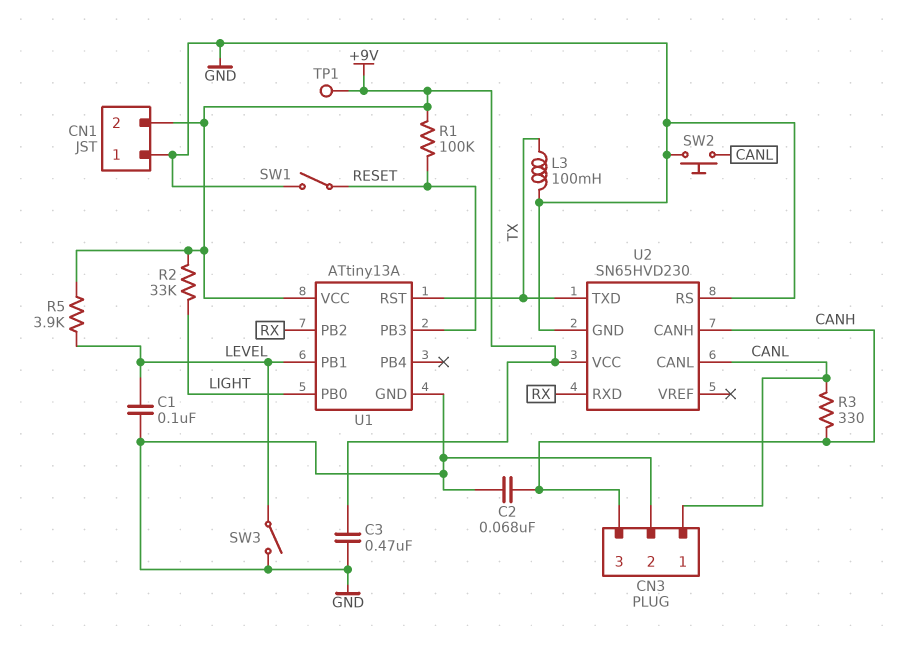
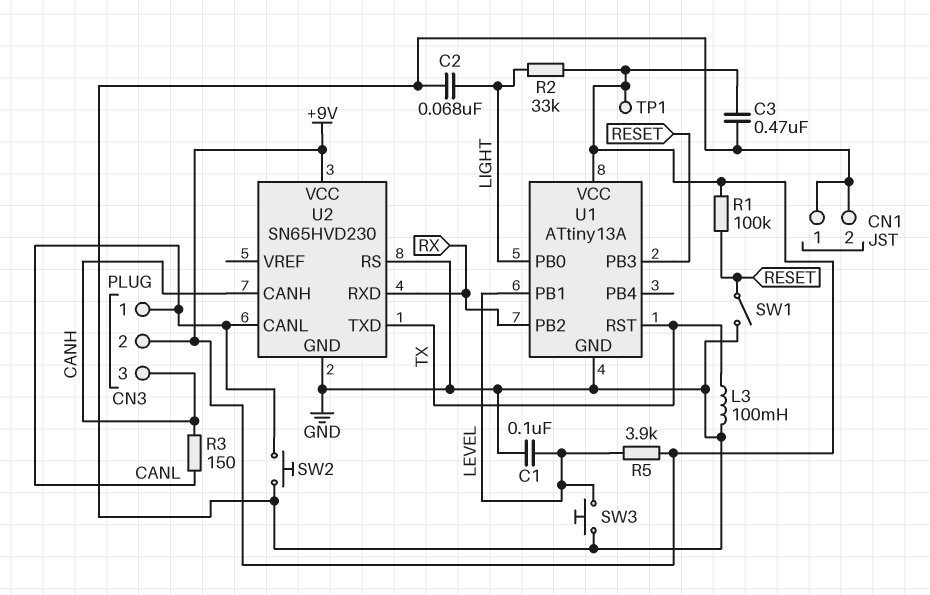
C2: 68nF (CANH, GND) -> 68nF (GND, LIGHT)
CN1 pin 2: +9V -> GND
CN3 pin 2: GND -> +9V
R3: 330 (CANH, CANL) -> 150 (CANH, CANL)
SW3: switch (GND, LEVEL) -> button (GND, LEVEL)

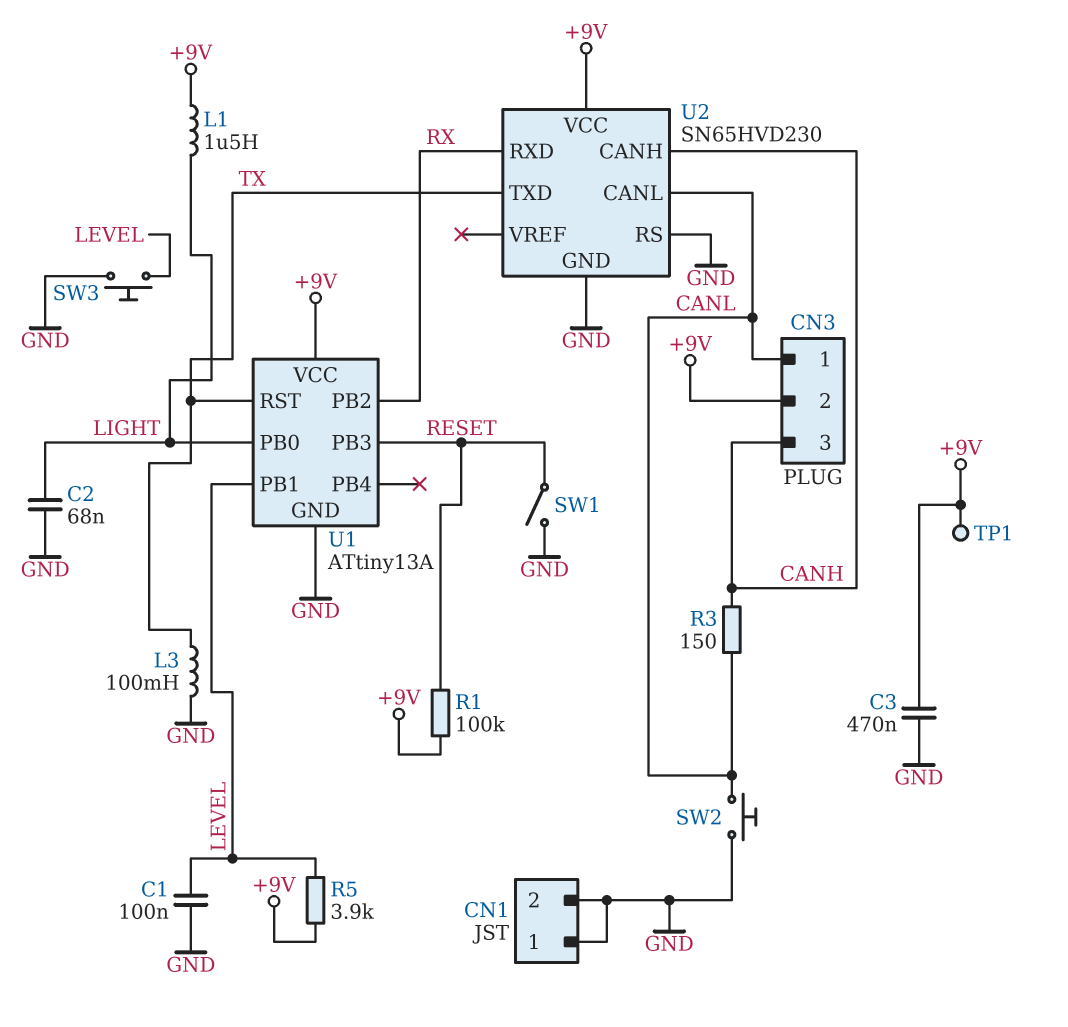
L1: none -> 1.5uH (+9V, LIGHT)
R2: 33k (+9V, LIGHT) -> none

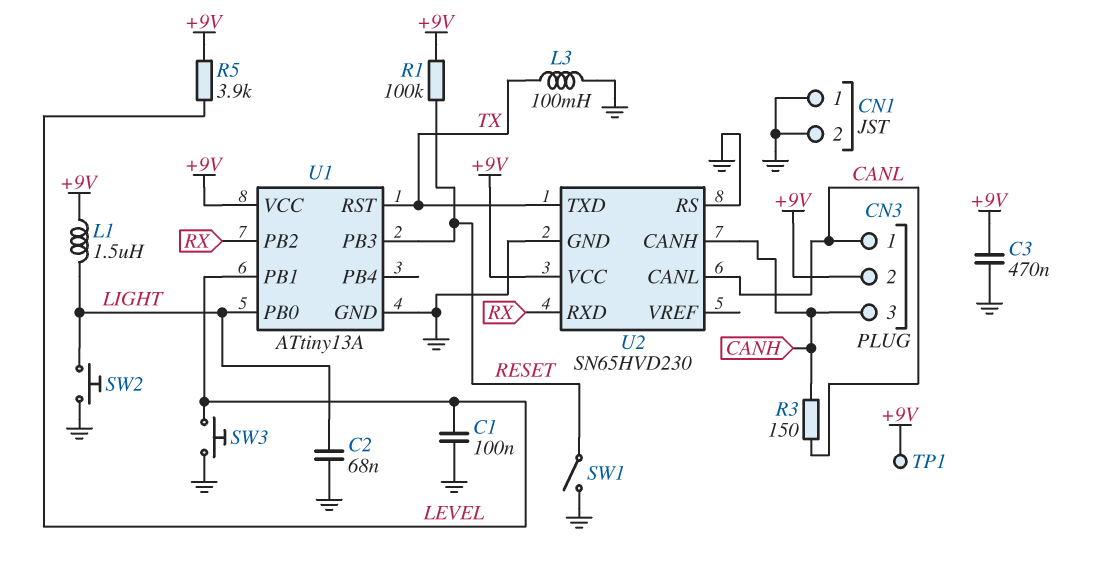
SW2: button (CANL, GND) -> button (GND, LIGHT)

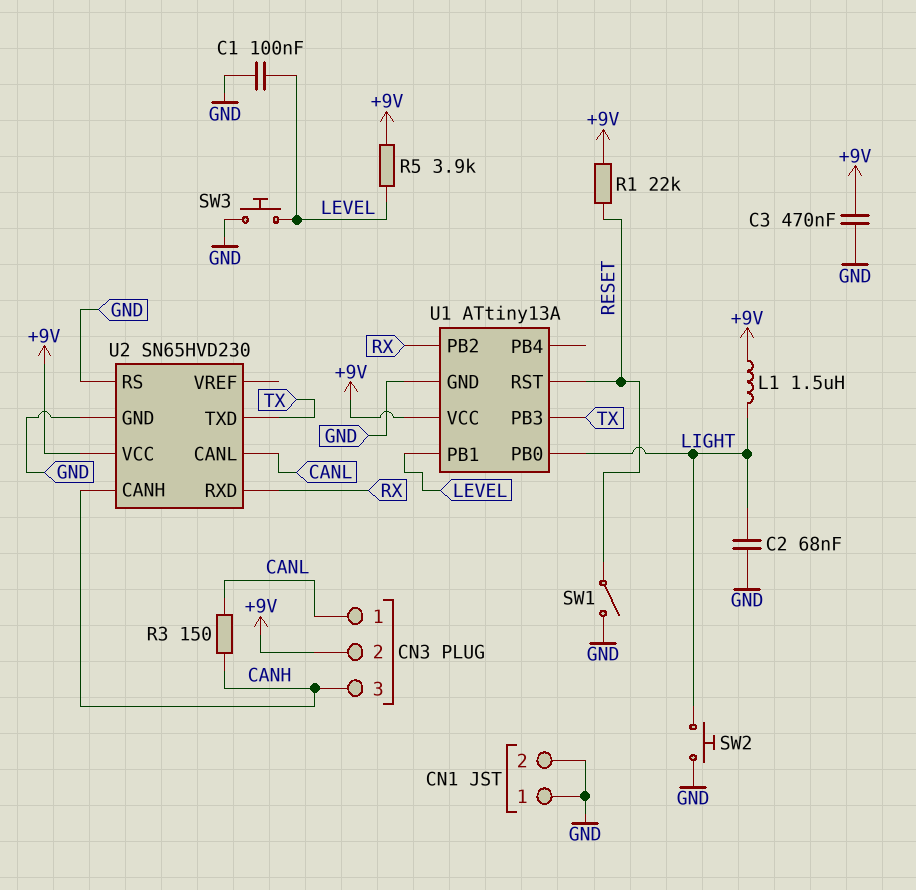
L3: 100mH (GND, TX) -> none
R1: 100k (+9V, RESET) -> 22k (+9V, RESET)
TP1: test point (+9V) -> none
U1 pin PB3: RESET -> TX
U1 pin RST: TX -> RESET

